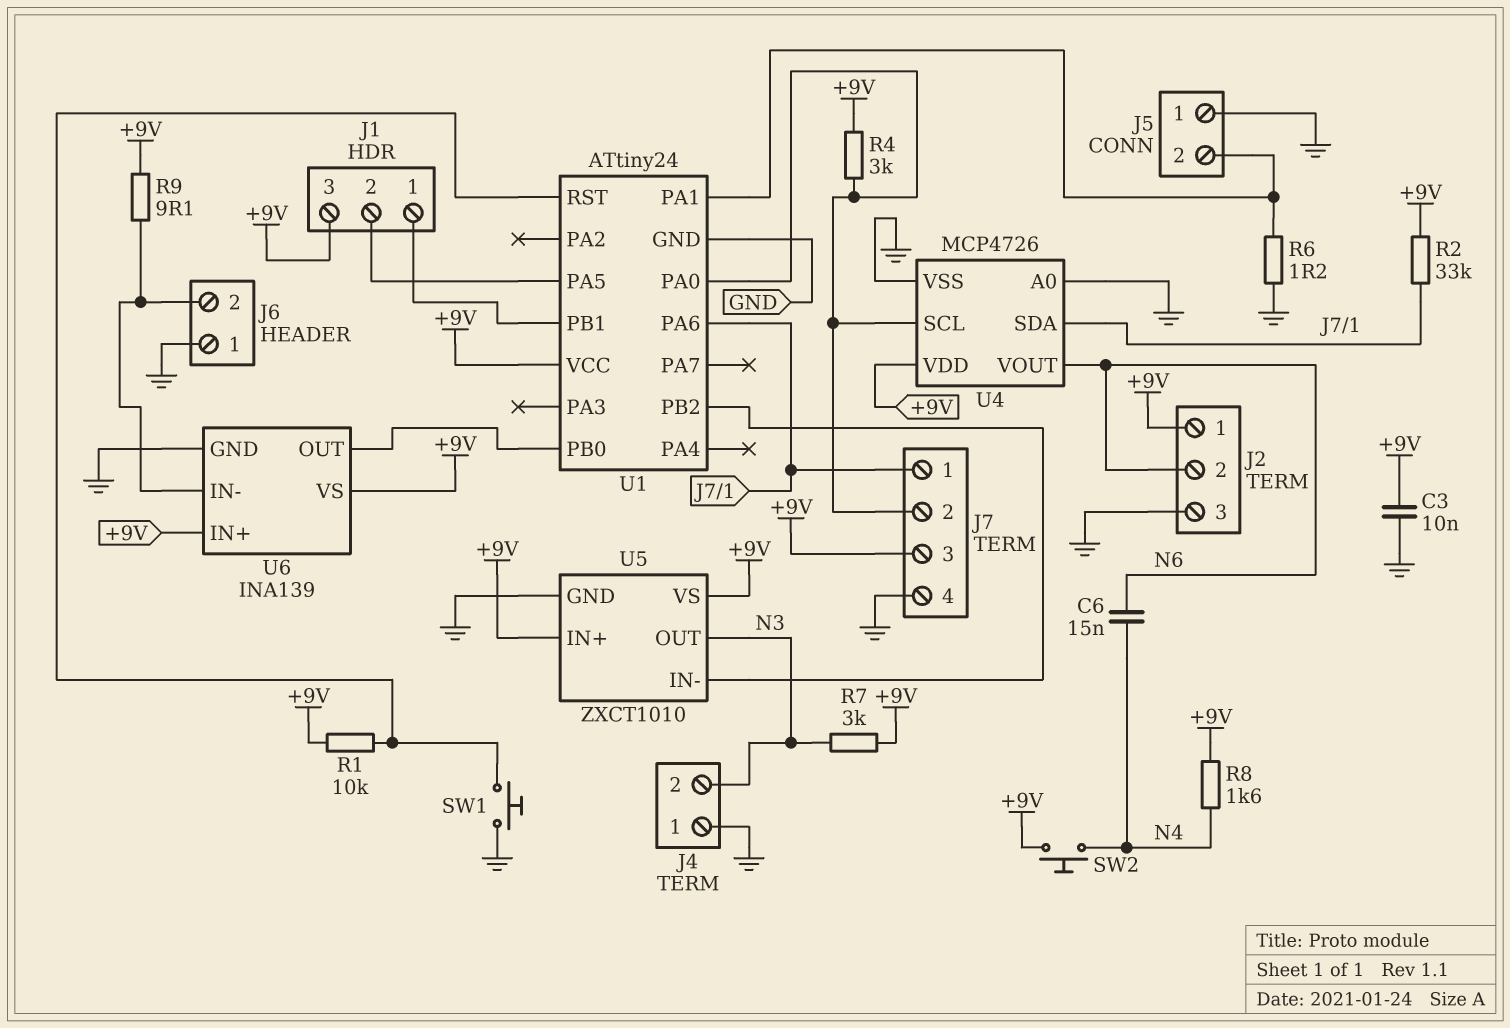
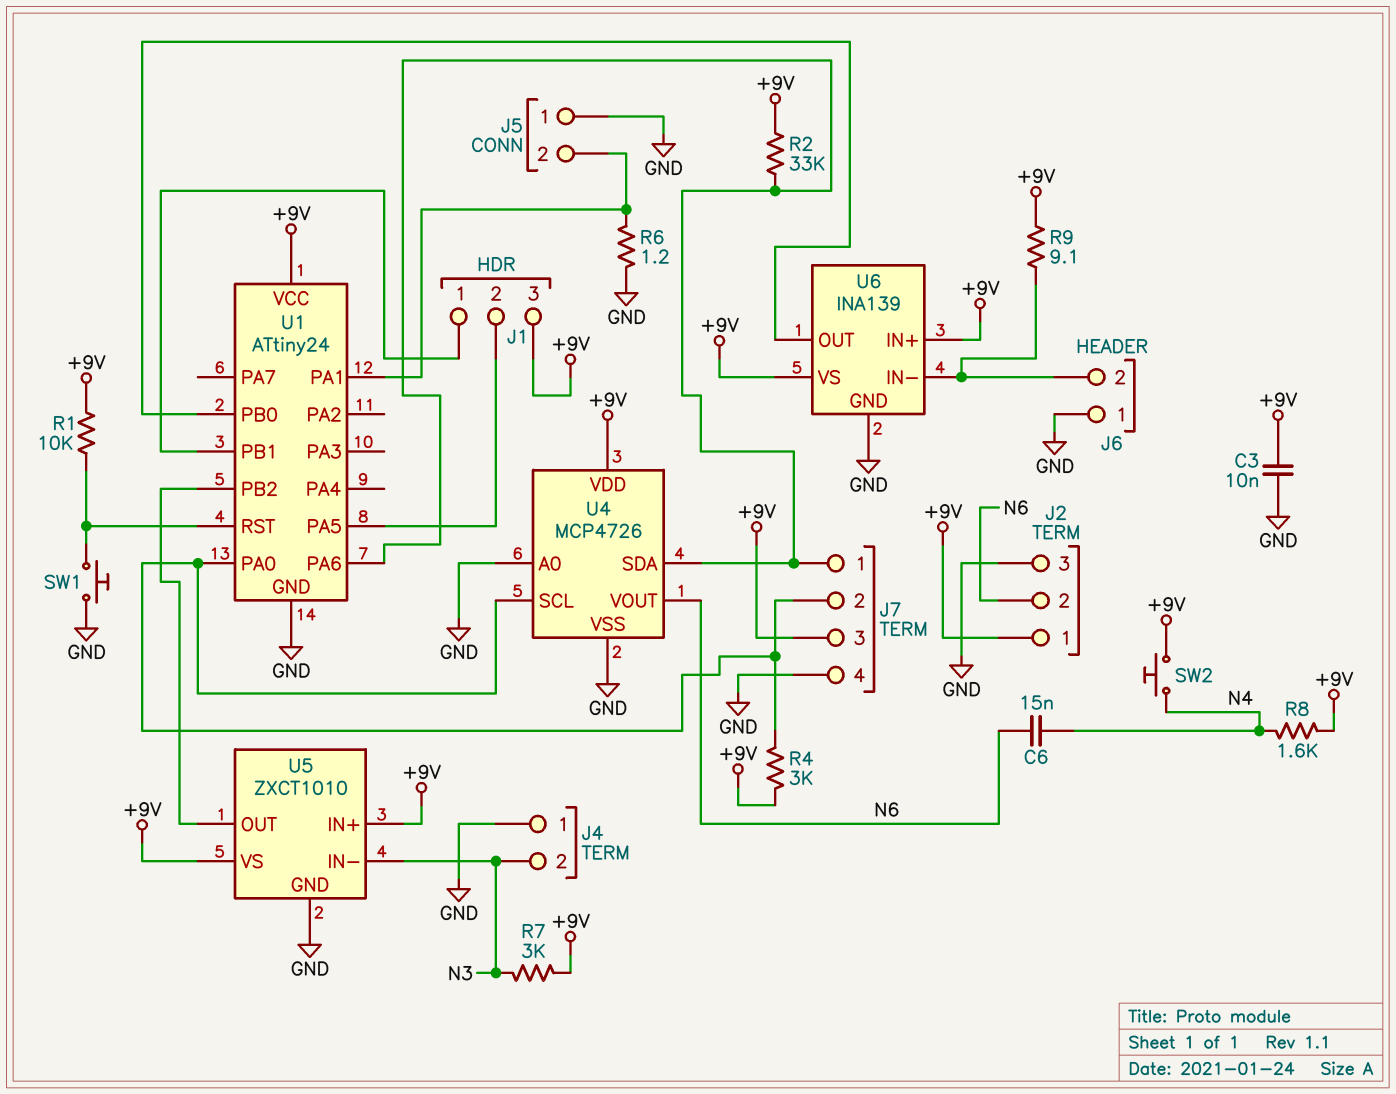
U5 pin IN-: U1/PB2 -> N3
U5 pin OUT: N3 -> U1/PB2

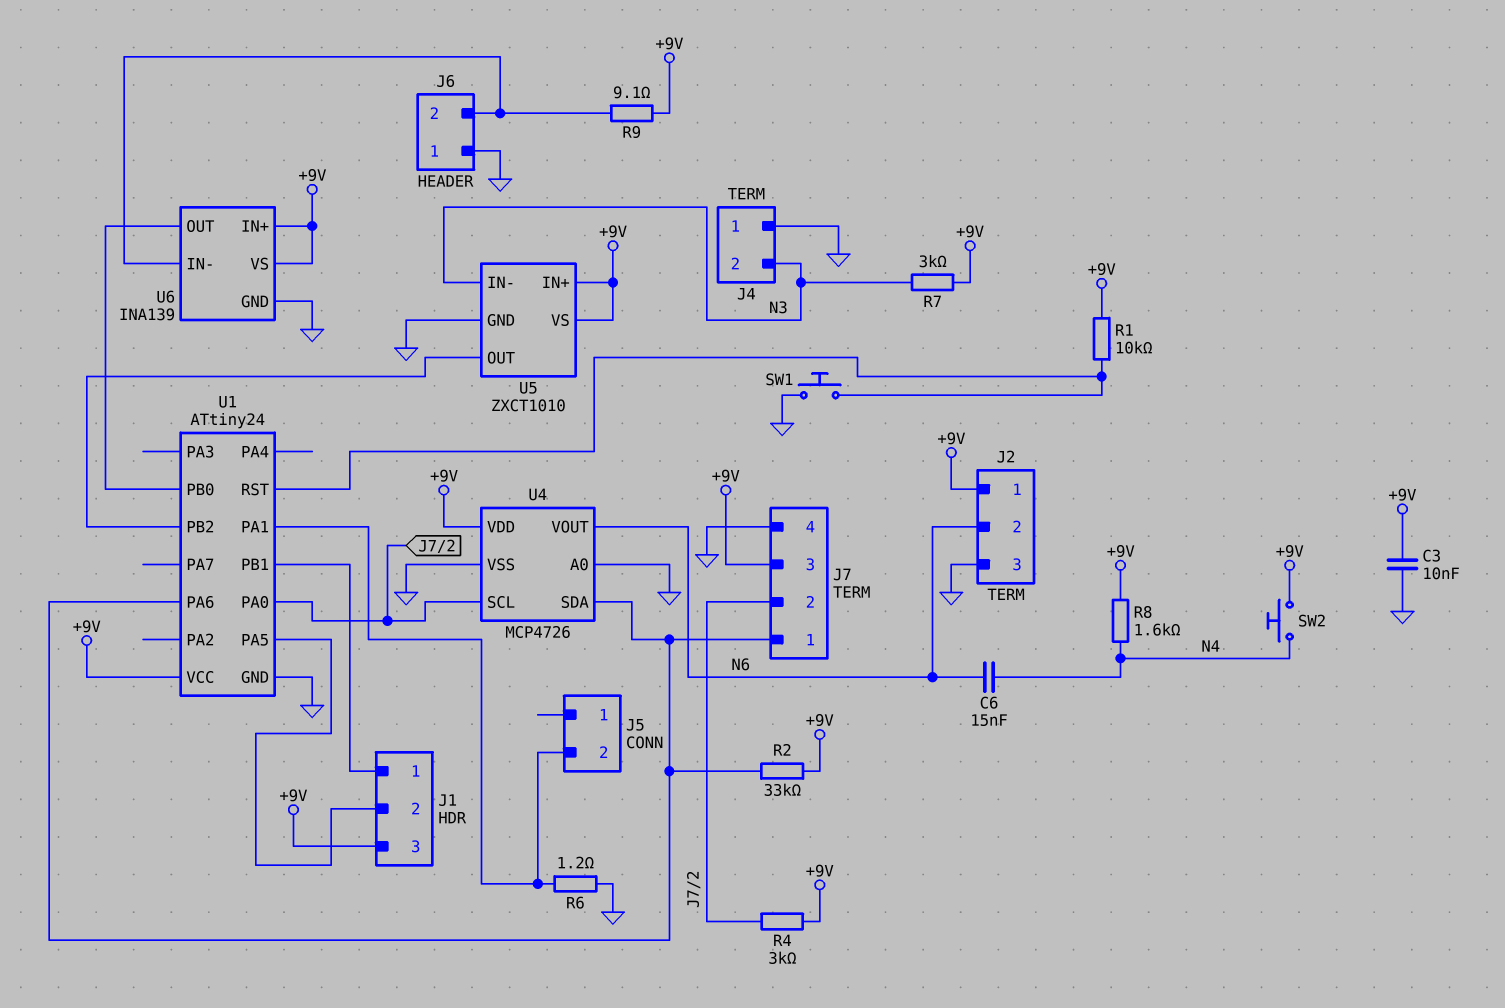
J5 pin 1: GND -> none

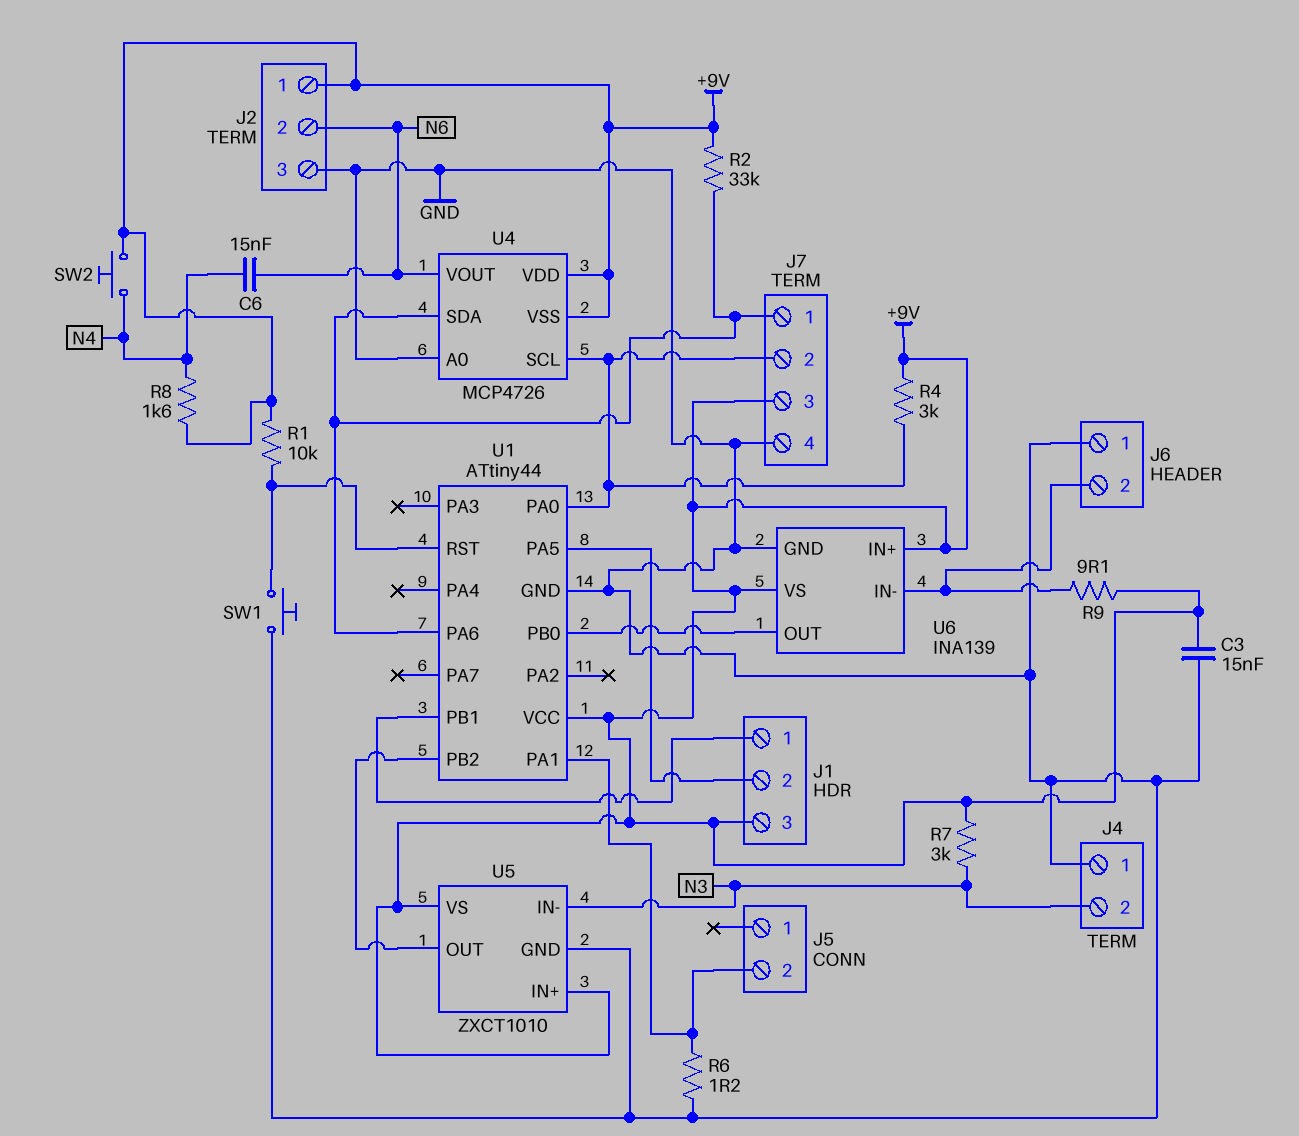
C3: 10nF (+9V, GND) -> 15nF (+9V, GND)
U1: ATtiny24 -> ATtiny44
U4 pin VSS: GND -> +9V

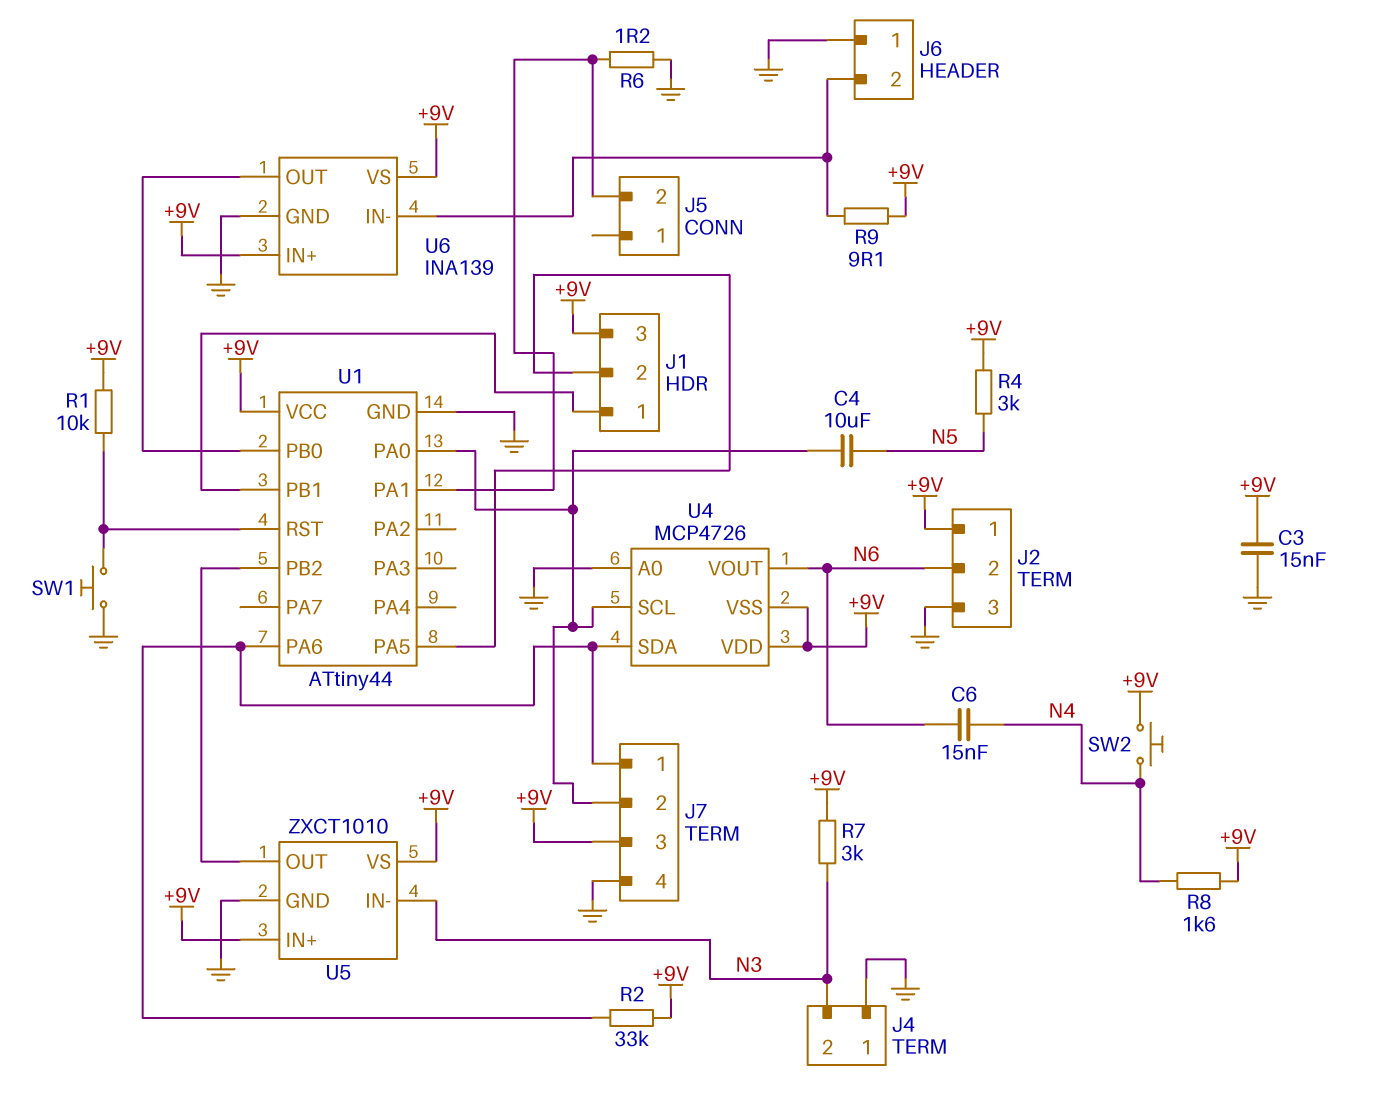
C4: none -> 10uF (J7/2, N5)
R4: 3k (+9V, J7/2) -> 3k (+9V, N5)

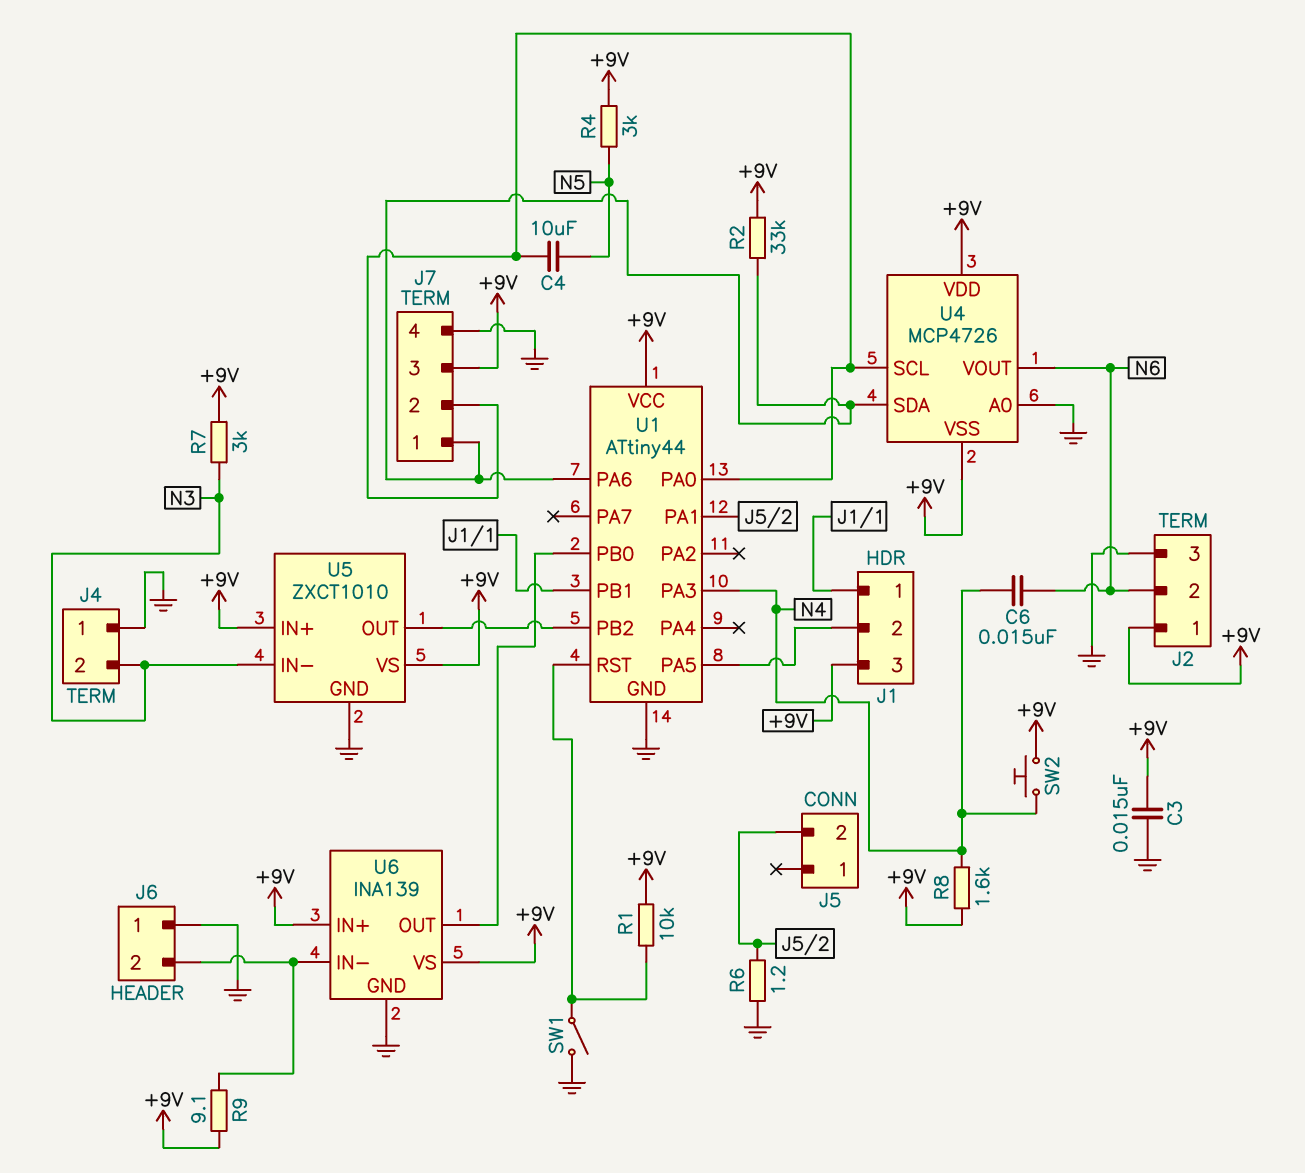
SW1: button (GND, U1/RST) -> switch (GND, U1/RST)
U1 pin PA3: none -> N4

